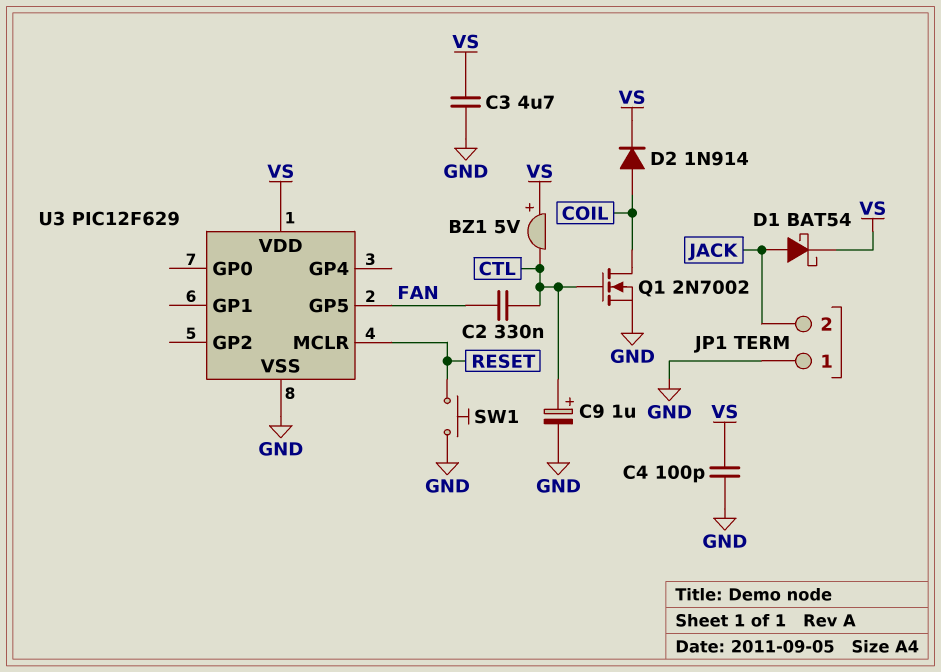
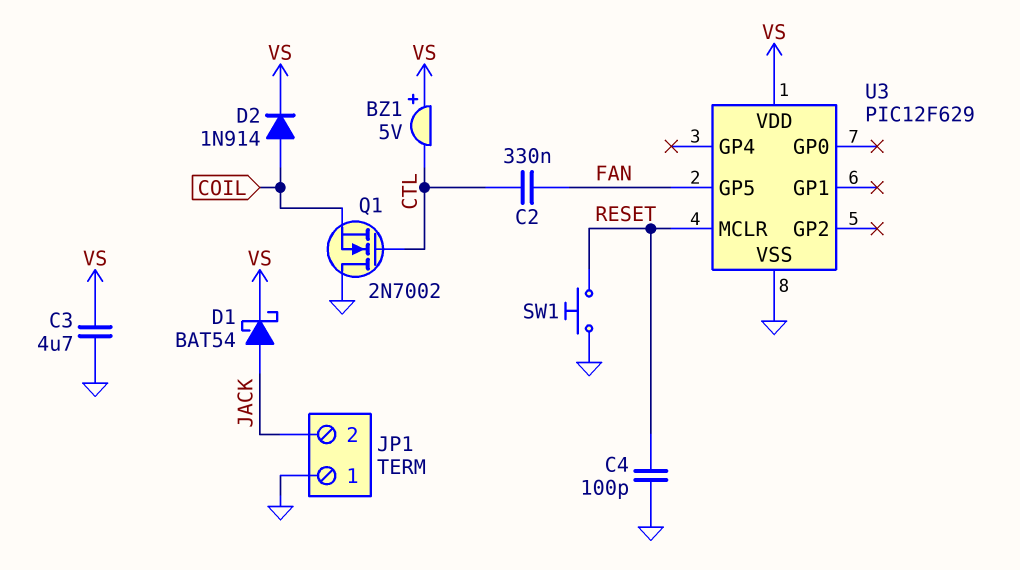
C4: 100pF (GND, VS) -> 100pF (GND, RESET)
C9: 1uF (plus CTL, minus GND) -> none
Q1: NMOS 2N7002 (G CTL, D COIL, S GND) -> NMOS 2N7002 (G CTL, D GND, S COIL)

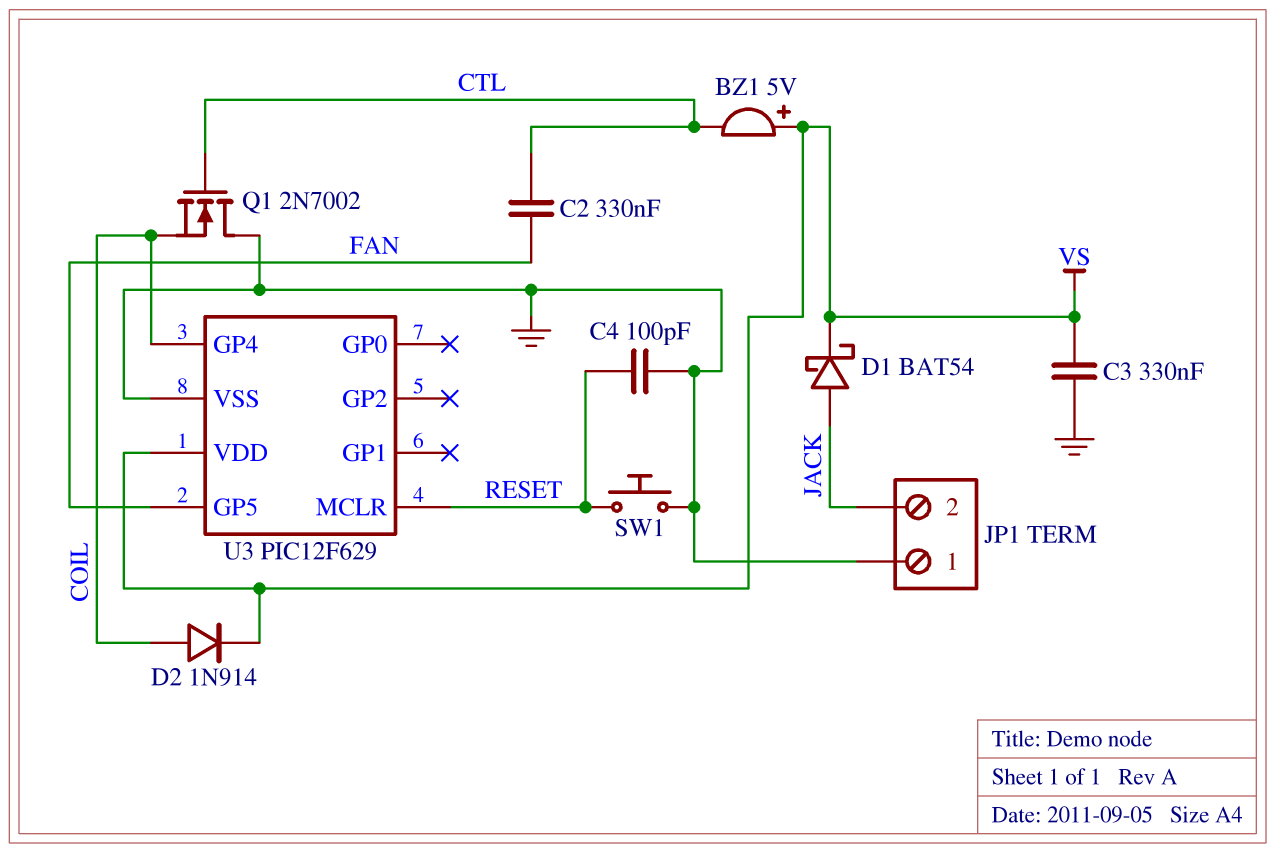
C3: 4.7uF (GND, VS) -> 330nF (GND, VS)
U3 pin GP4: none -> COIL

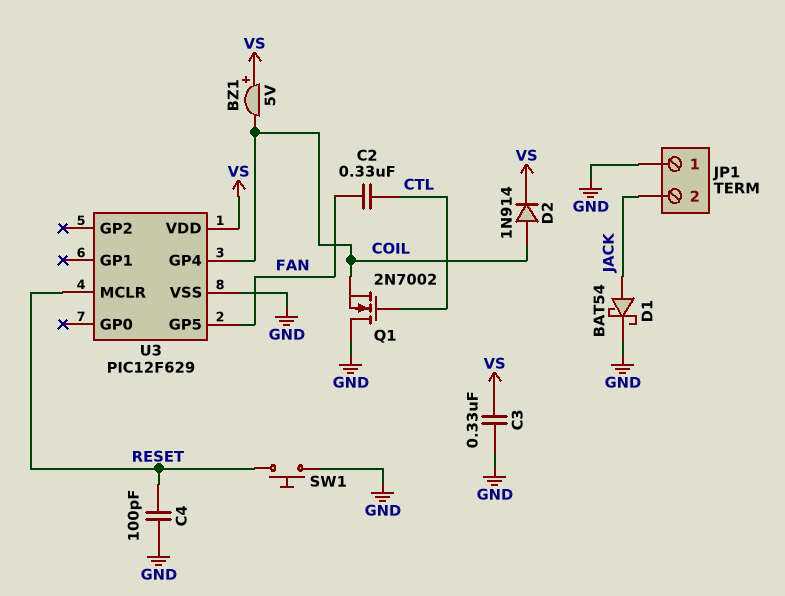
BZ1: buzzer 5V (plus VS, minus CTL) -> buzzer 5V (plus VS, minus COIL)
D1: schottky BAT54 (A JACK, K VS) -> schottky BAT54 (A JACK, K GND)

